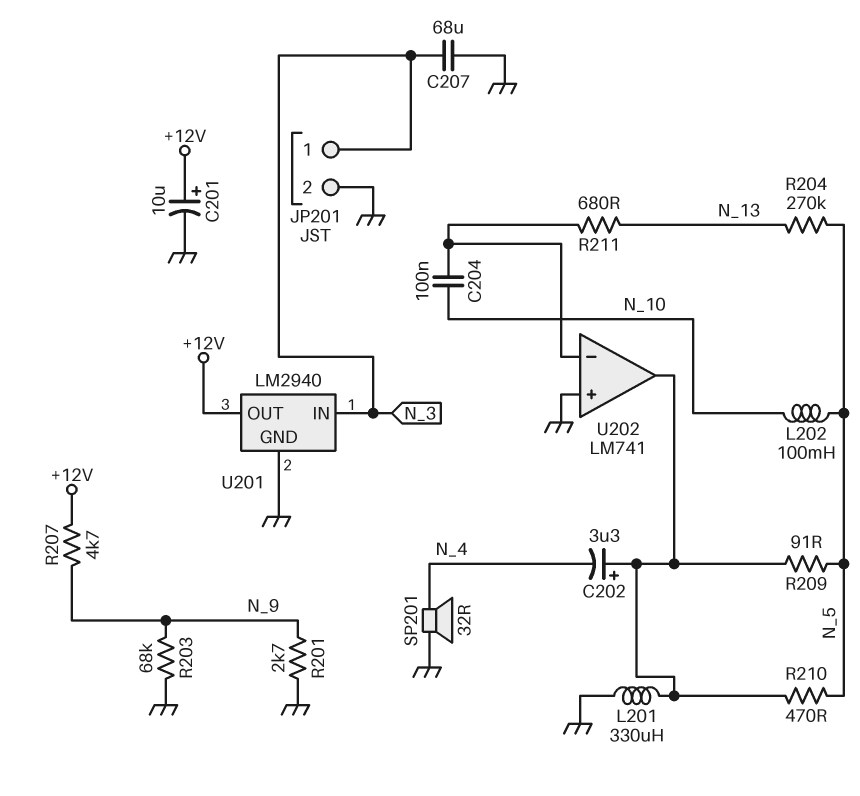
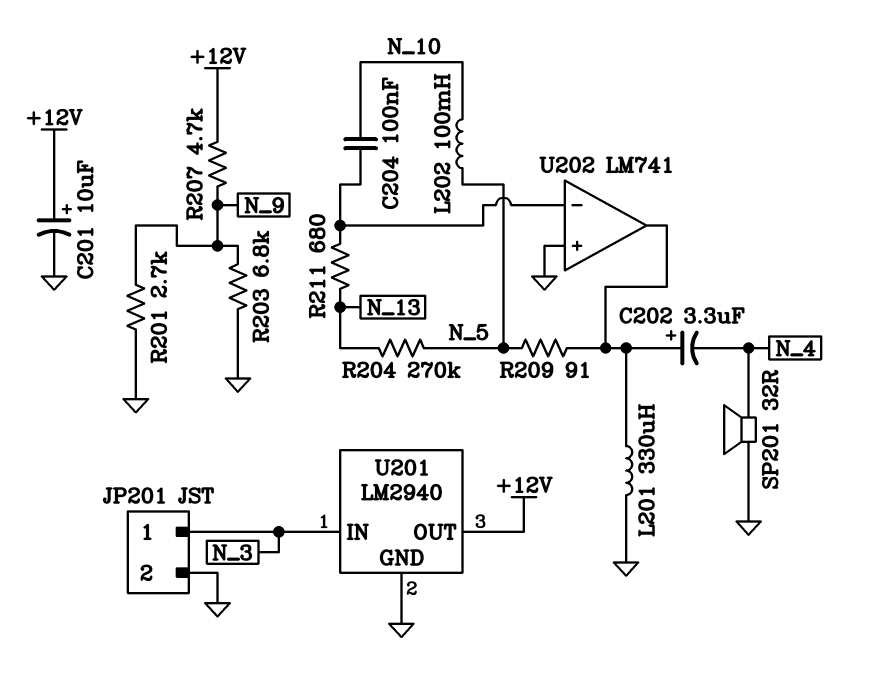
C207: 68uF (GND, N_3) -> none
R203: 68k (GND, N_9) -> 6.8k (GND, N_9)
R210: 470 (N_5, U202/out) -> none

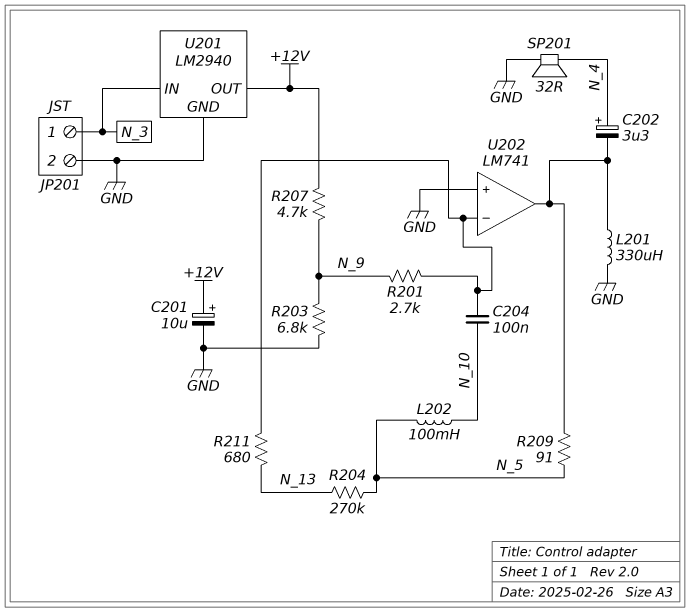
C202: 3.3uF (plus U202/out, minus N_4) -> 3.3uF (plus N_4, minus U202/out)
R201: 2.7k (GND, N_9) -> 2.7k (N_9, U202/in-)

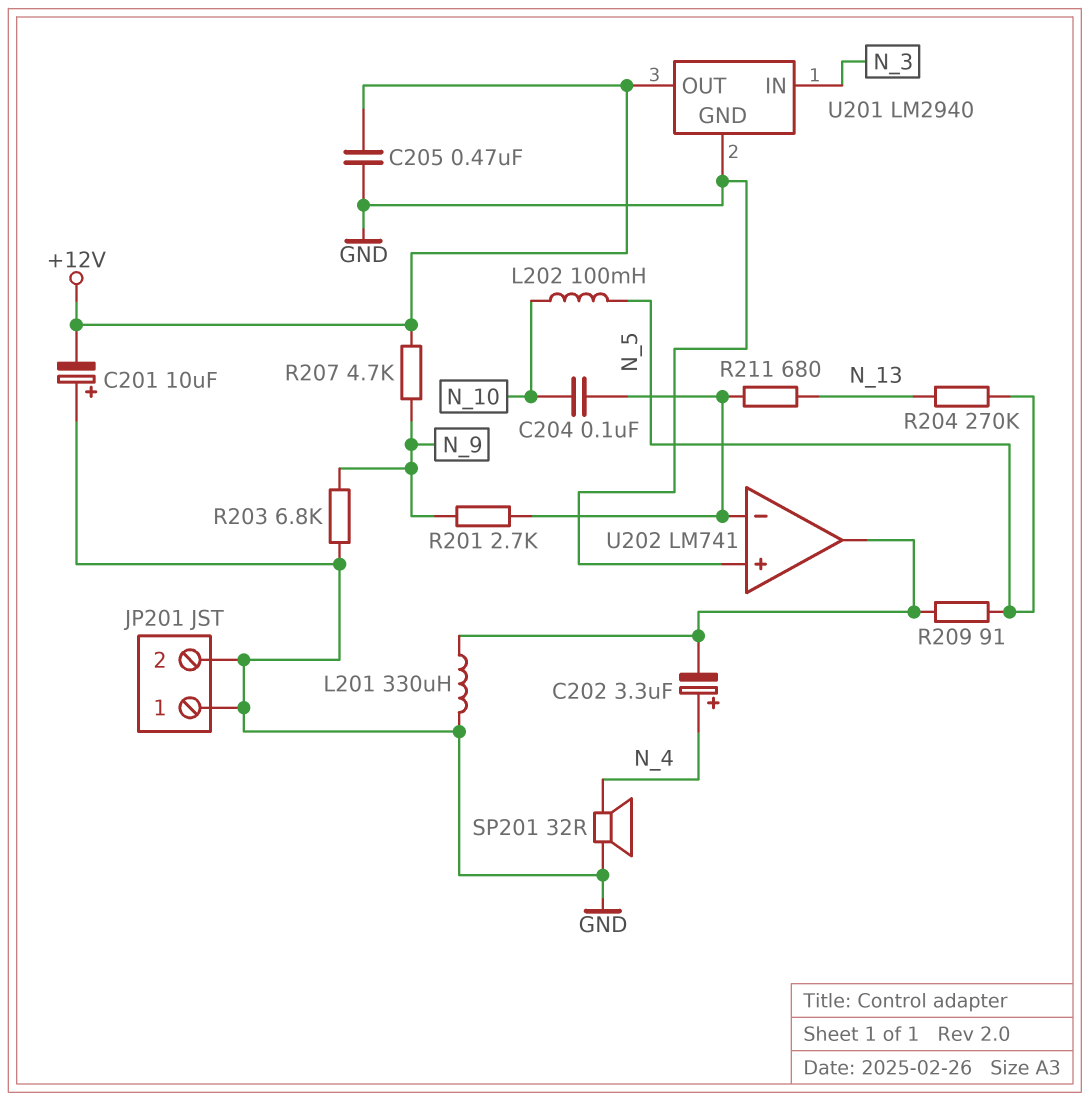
C201: 10uF (plus +12V, minus GND) -> 10uF (plus GND, minus +12V)
C205: none -> 470nF (+12V, GND)
JP201 pin 1: N_3 -> GND

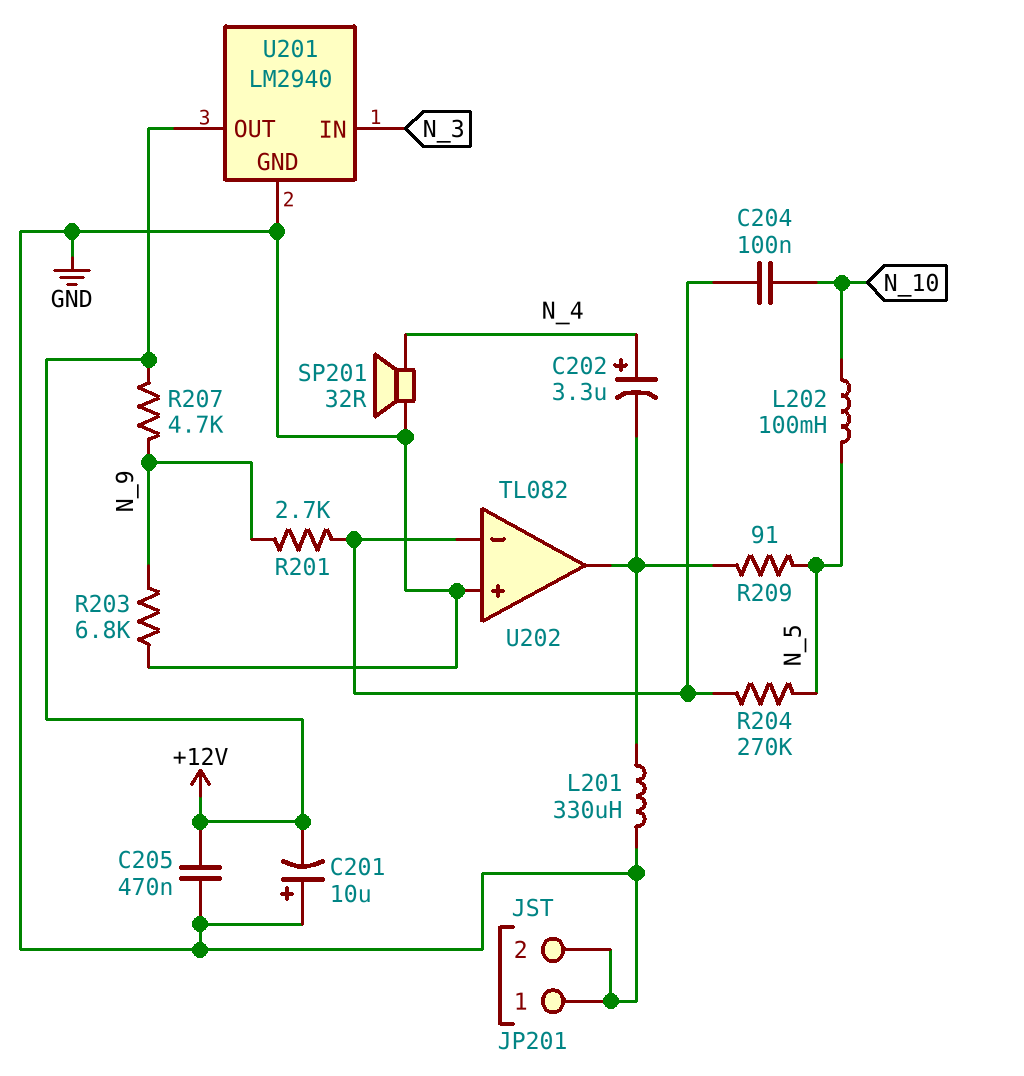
R204: 270k (N_5, N_13) -> 270k (N_5, U202/in-)
R211: 680 (N_13, U202/in-) -> none
U202: LM741 -> TL082

